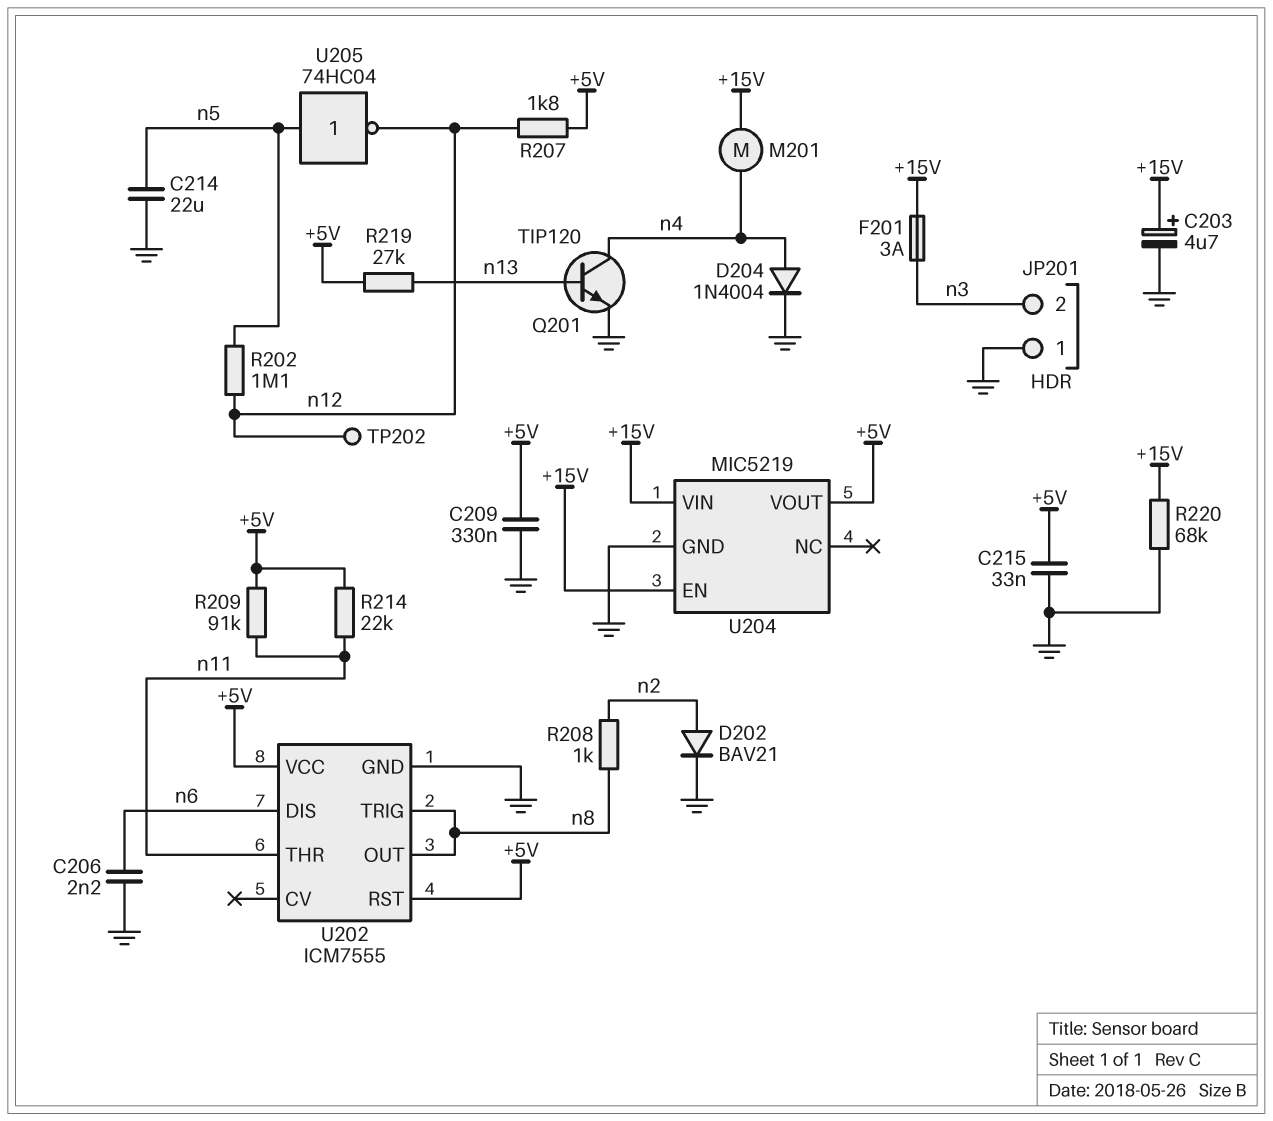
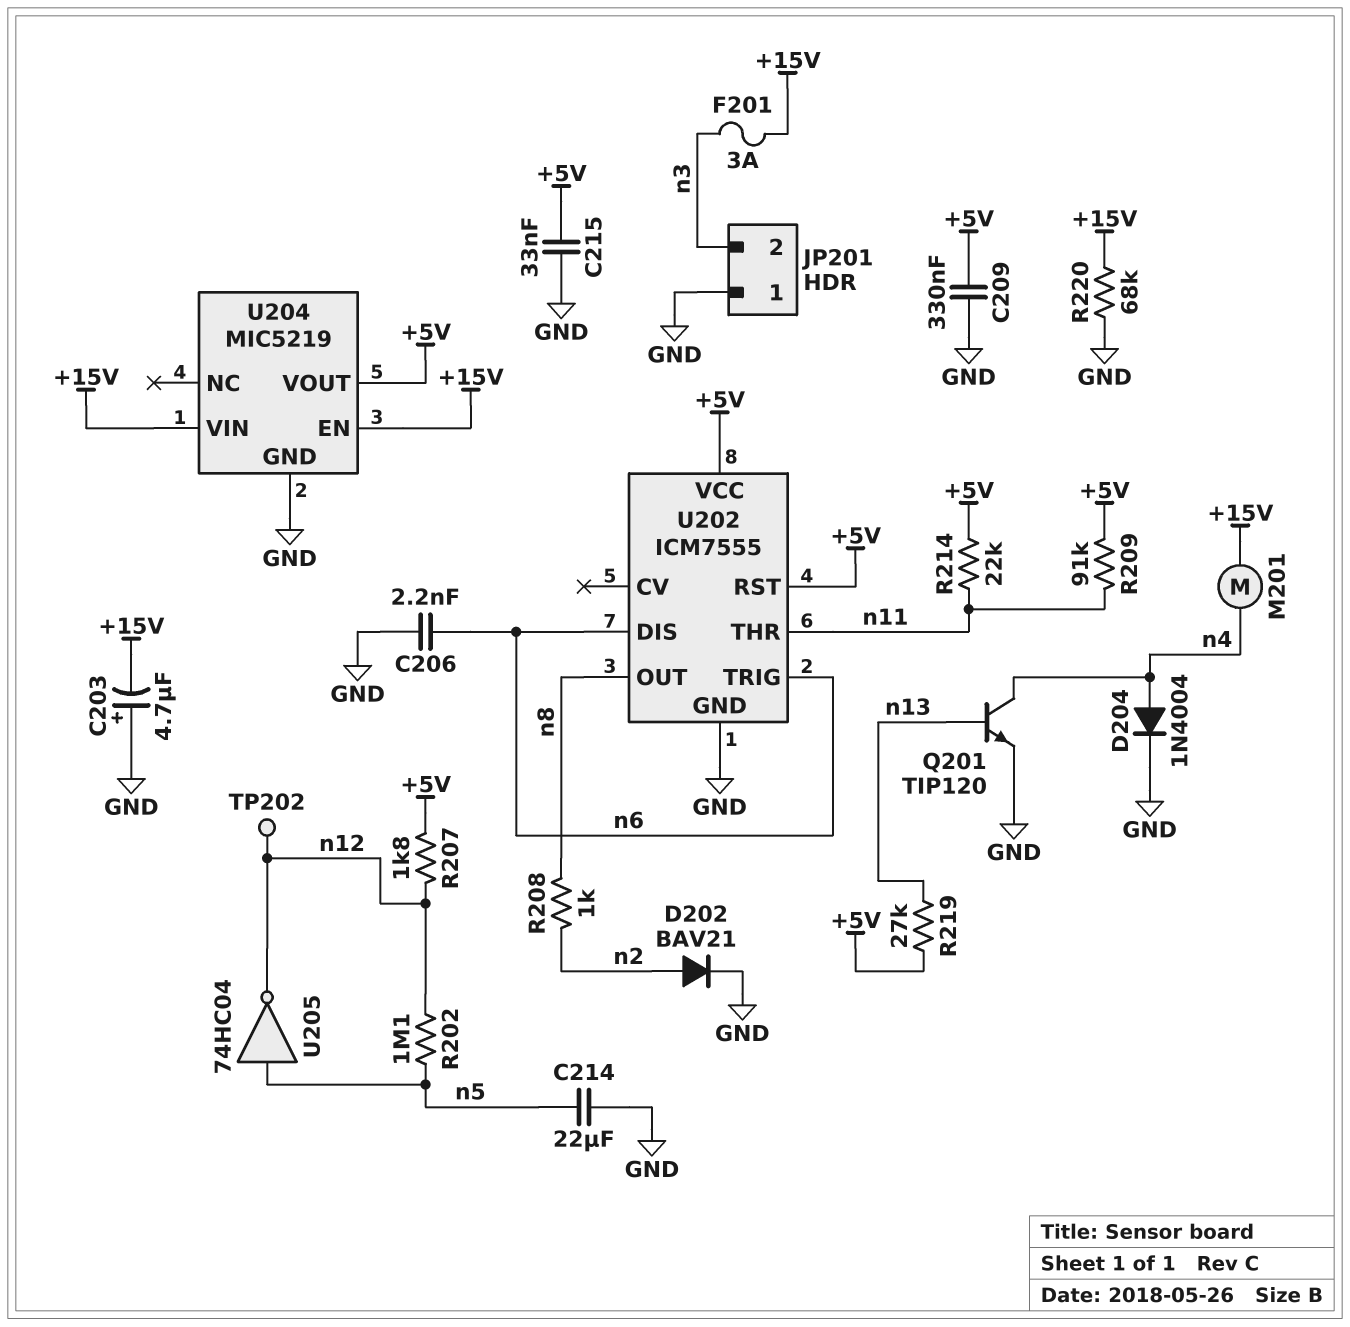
C203: 4.7uF (plus +15V, minus GND) -> 4.7uF (plus GND, minus +15V)
U202 pin TRIG: n8 -> n6

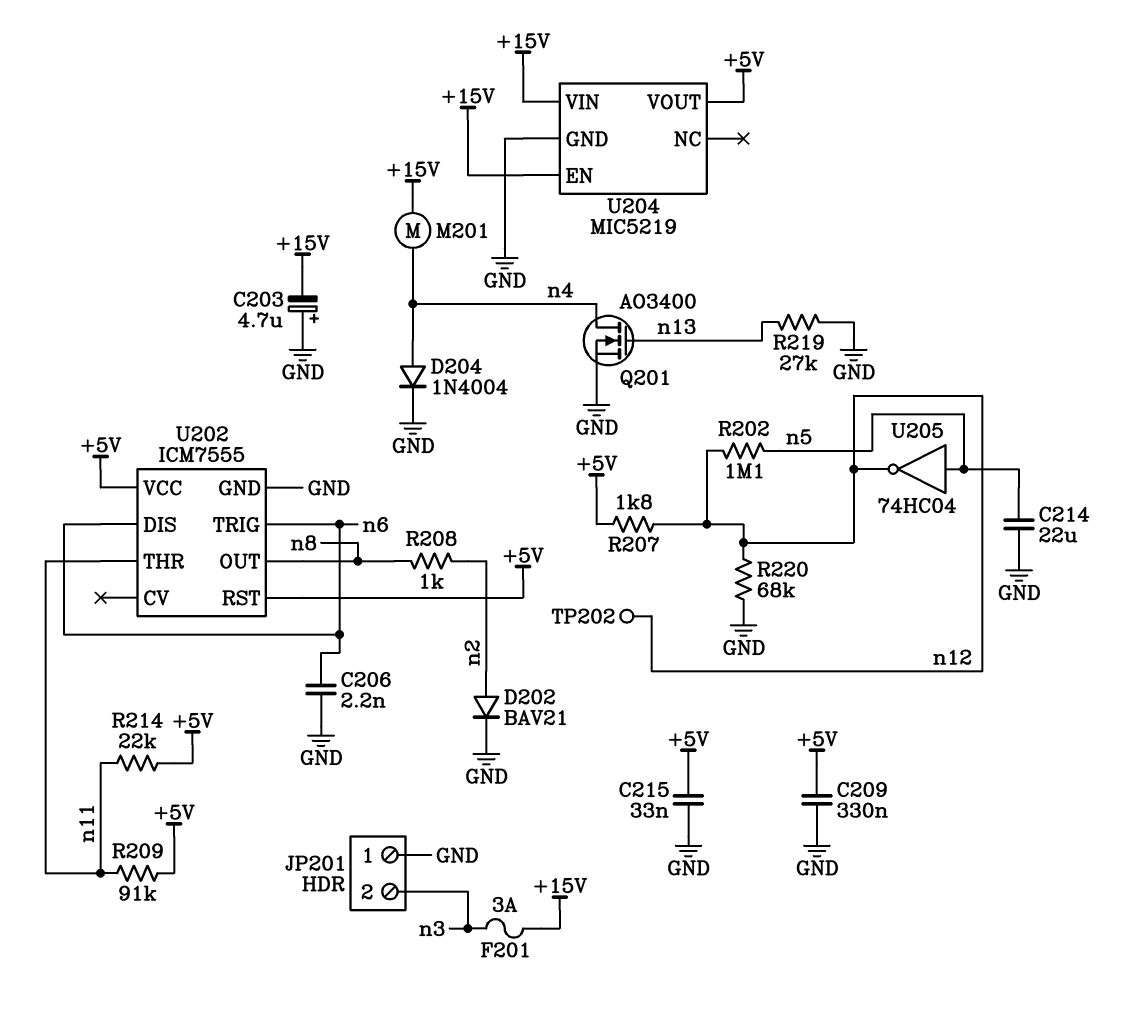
Q201: NPN TIP120 (B n13, C n4, E GND) -> NMOS AO3400 (G n13, D n4, S GND)
R219: 27k (+5V, n13) -> 27k (GND, n13)
R220: 68k (+15V, GND) -> 68k (GND, n12)

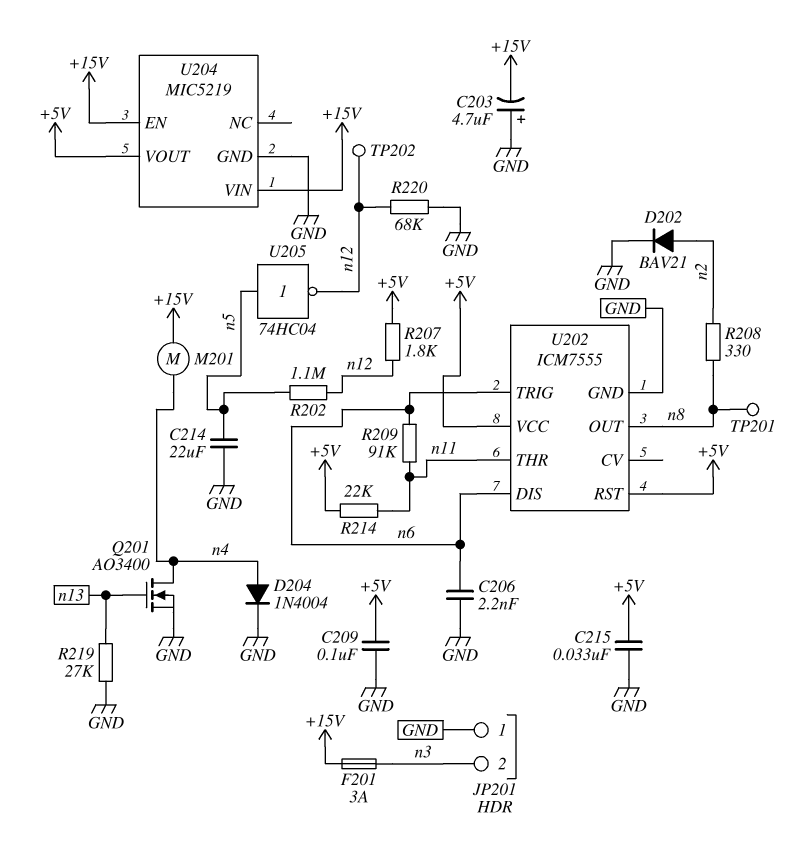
C209: 330nF (+5V, GND) -> 100nF (+5V, GND)
R208: 1k (n2, n8) -> 330 (n2, n8)
R209: 91k (+5V, n11) -> 91k (n6, n11)
TP201: none -> test point (n8)

